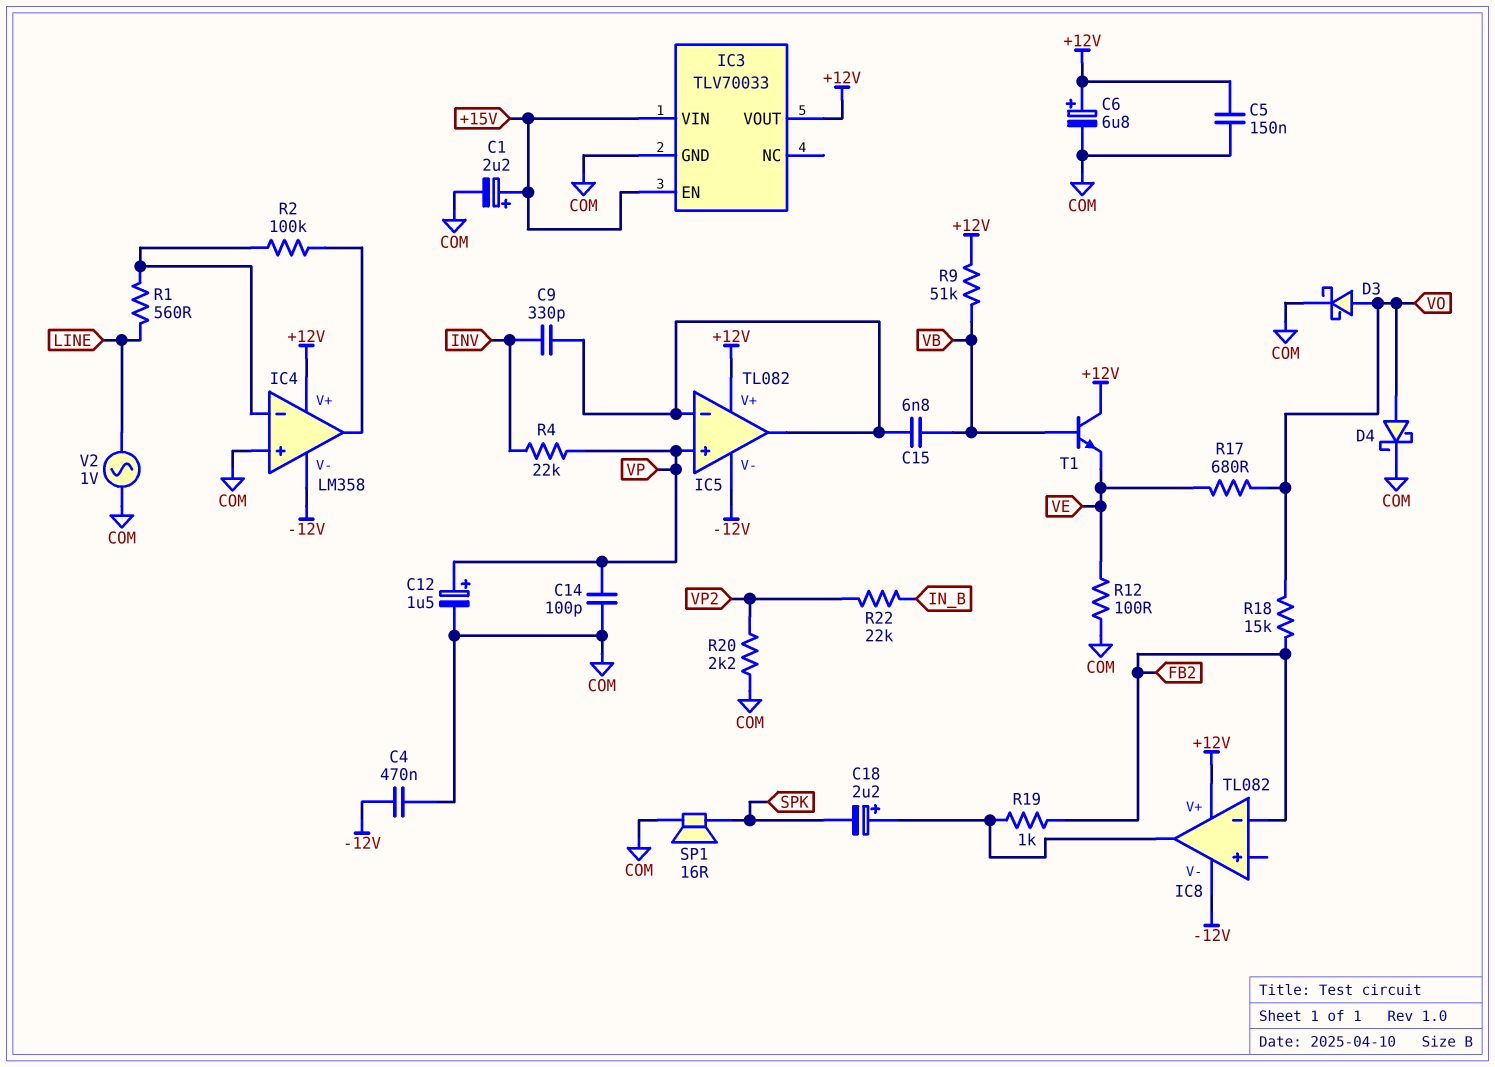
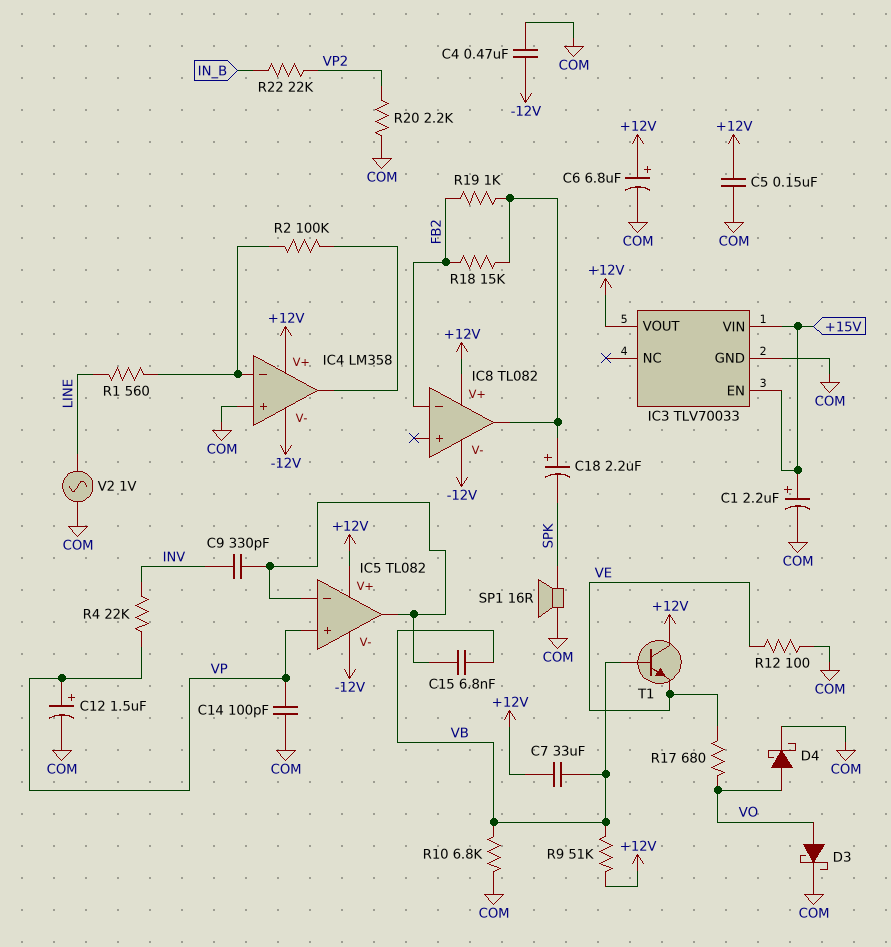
C7: none -> 33uF (+12V, VB)
R10: none -> 6.8k (COM, VB)
R18: 15k (FB2, VO) -> 15k (FB2, IC8/out)

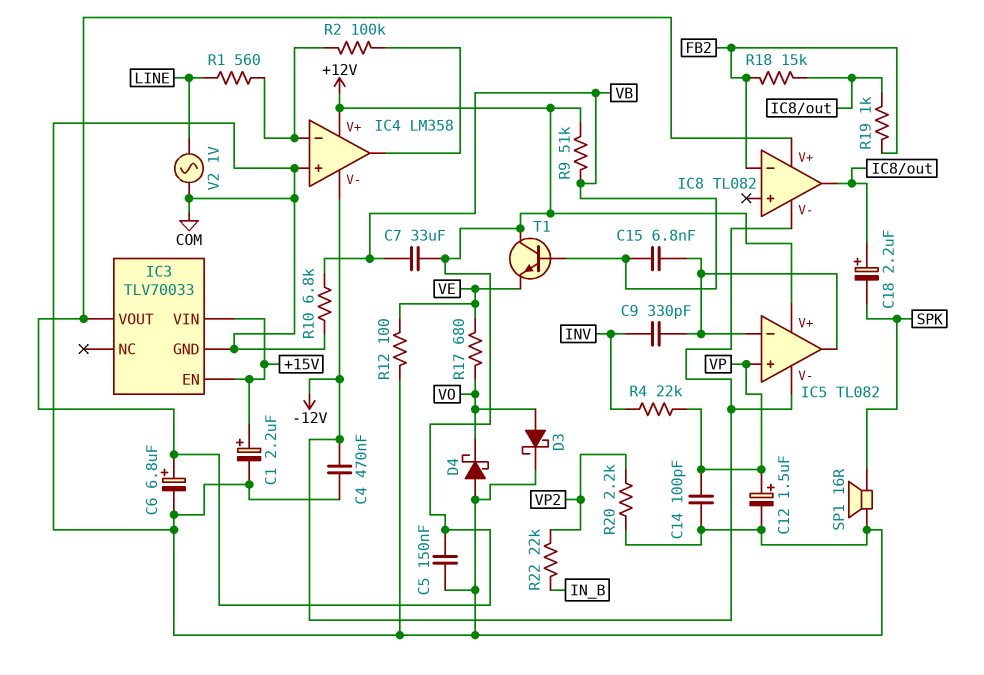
D4: schottky (A VO, K COM) -> schottky (A COM, K VO)

